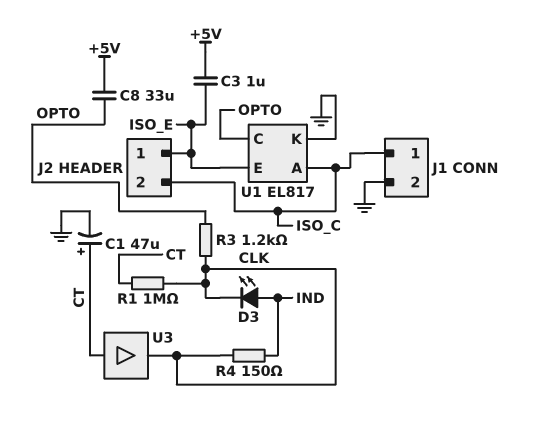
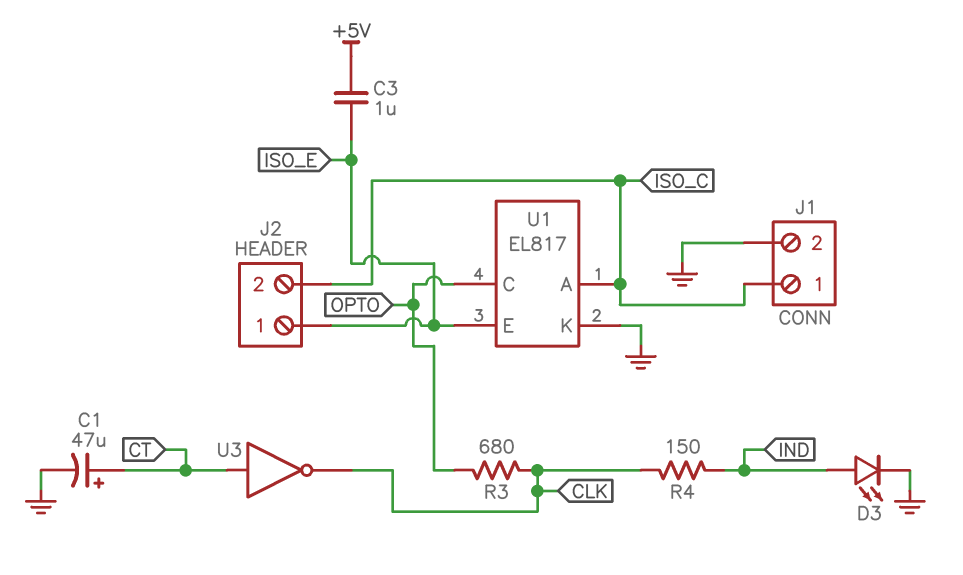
C8: 33uF (+5V, OPTO) -> none
D3: LED (A IND, K CLK) -> LED (A IND, K GND)
R1: 1M (CLK, CT) -> none
R3: 1.2k (CLK, OPTO) -> 680 (CLK, OPTO)
U3: buffer (in CT, out CLK) -> NOT (in CT, out CLK)

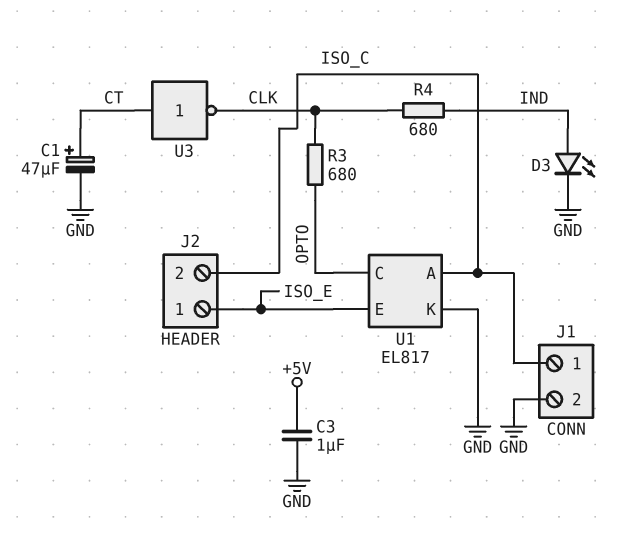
C3: 1uF (+5V, ISO_E) -> 1uF (+5V, GND)
R4: 150 (CLK, IND) -> 680 (CLK, IND)

